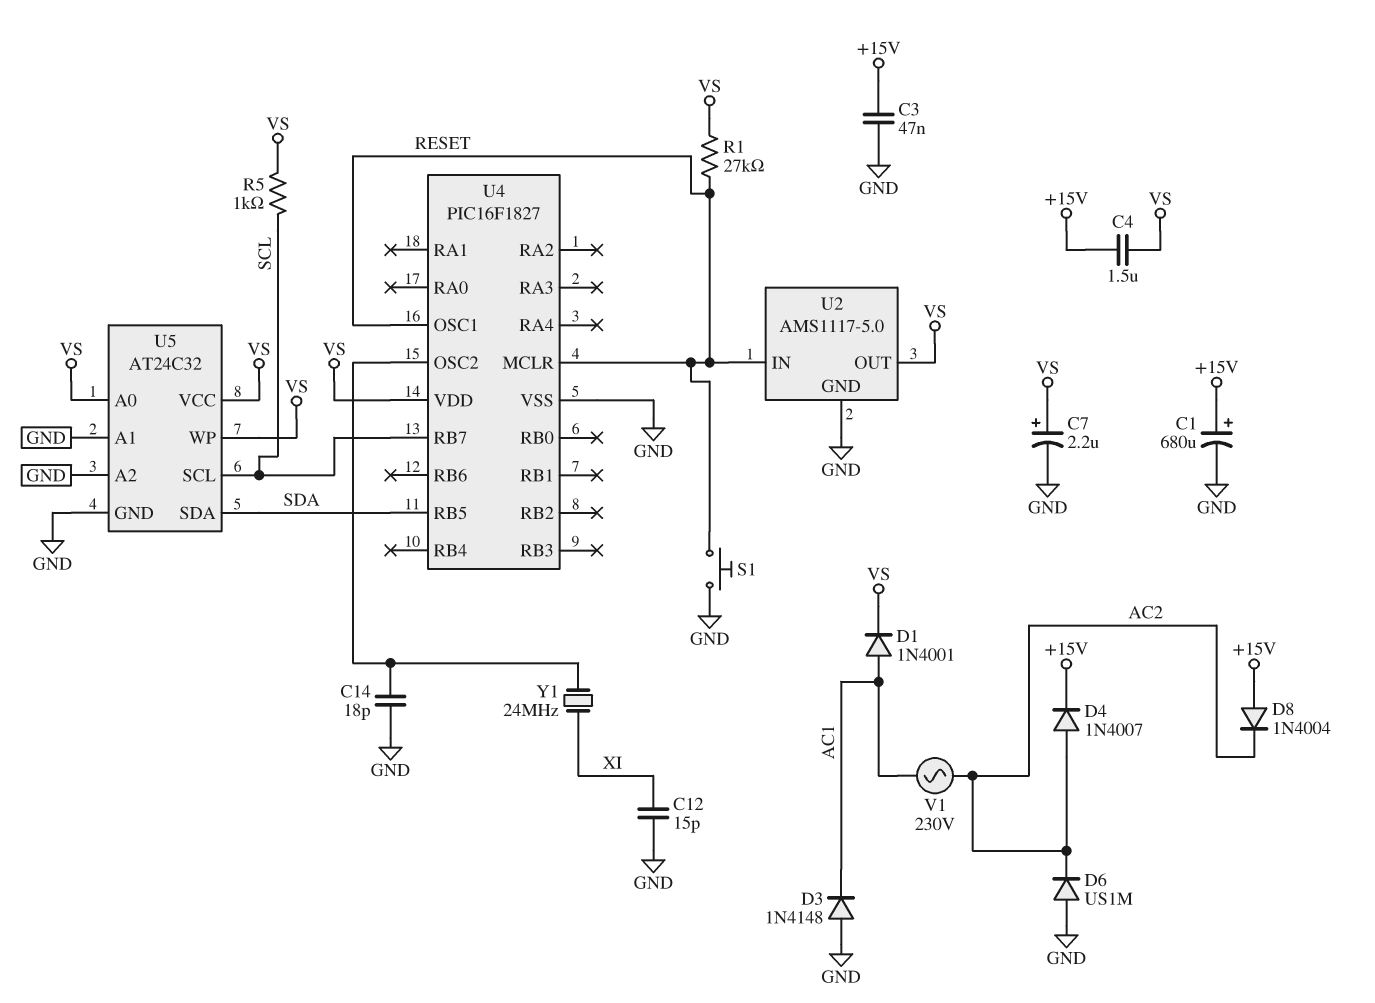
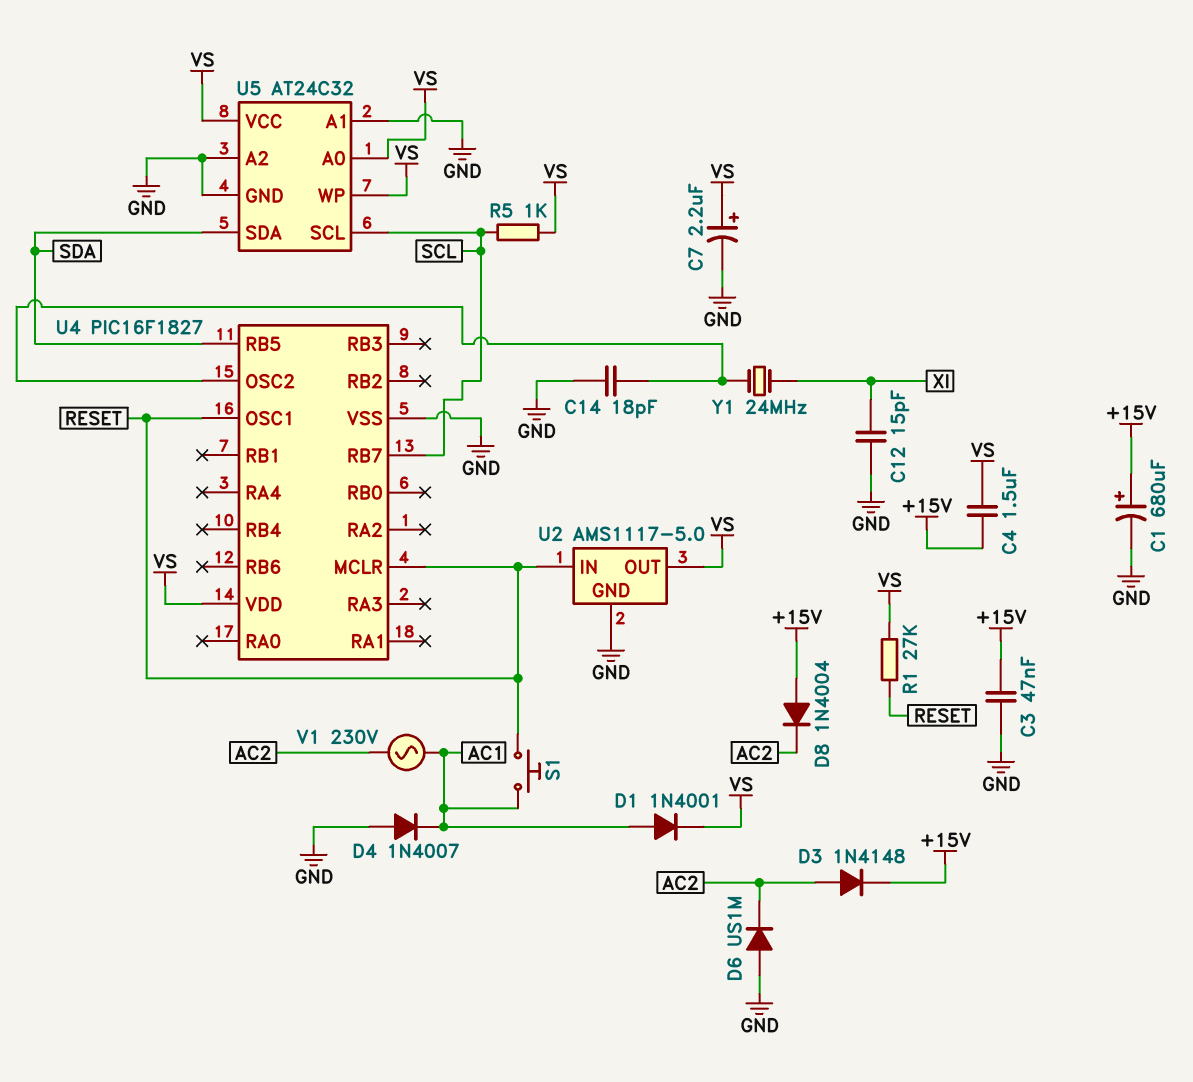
D3: diode 1N4148 (A GND, K AC1) -> diode 1N4148 (A AC2, K +15V)
D4: diode 1N4007 (A AC2, K +15V) -> diode 1N4007 (A GND, K AC1)
S1: button (GND, RESET) -> button (AC1, RESET)

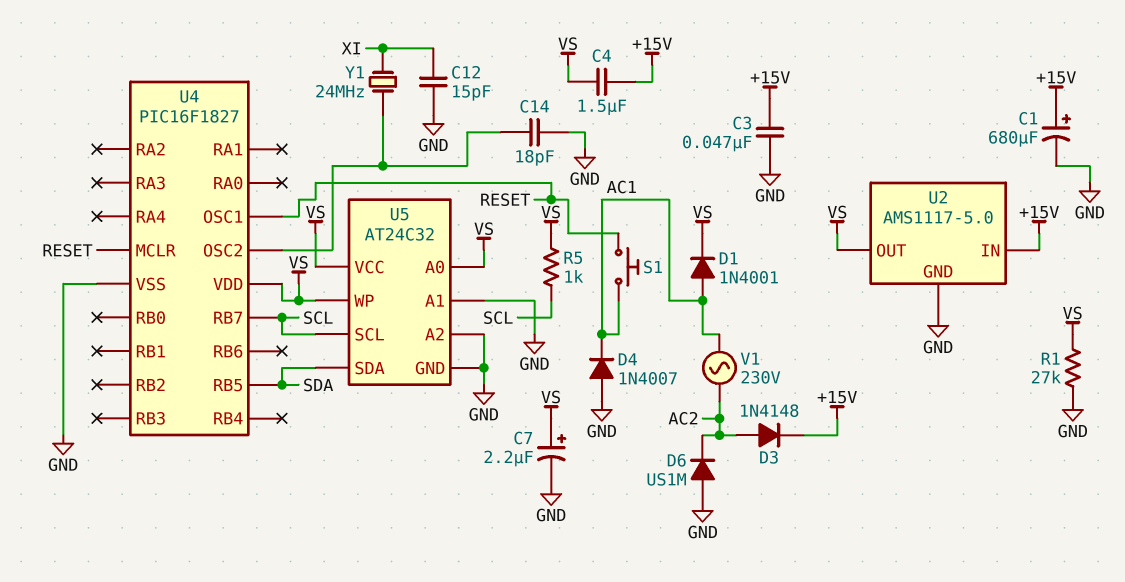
D8: diode 1N4004 (A +15V, K AC2) -> none
R1: 27k (RESET, VS) -> 27k (GND, VS)
U2 pin IN: RESET -> +15V

